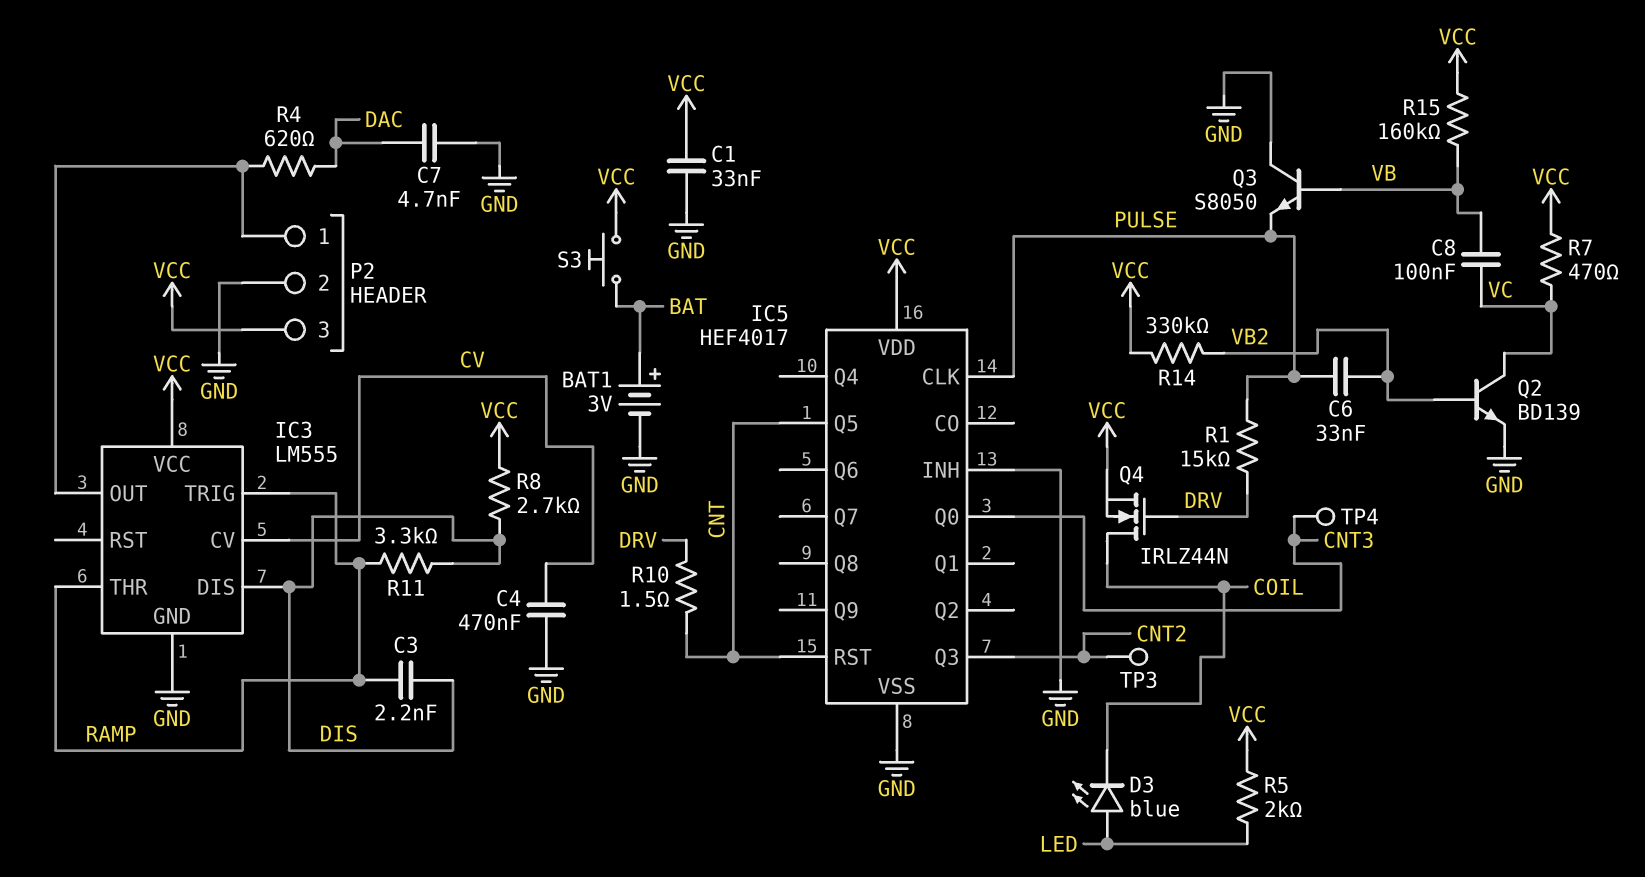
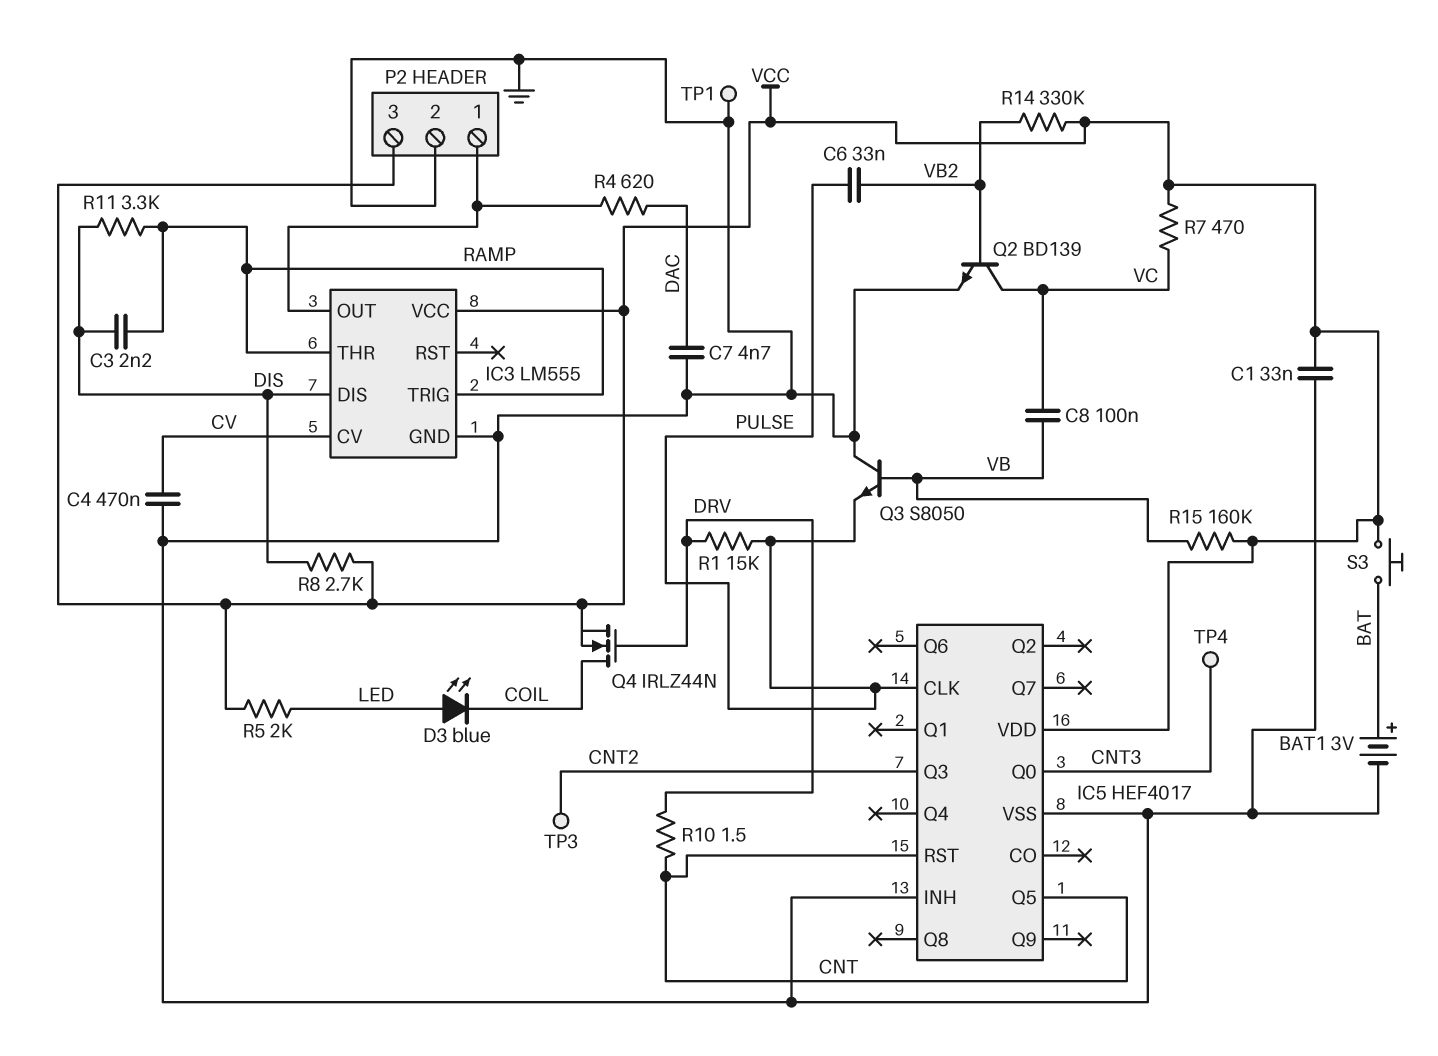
TP1: none -> test point (GND)

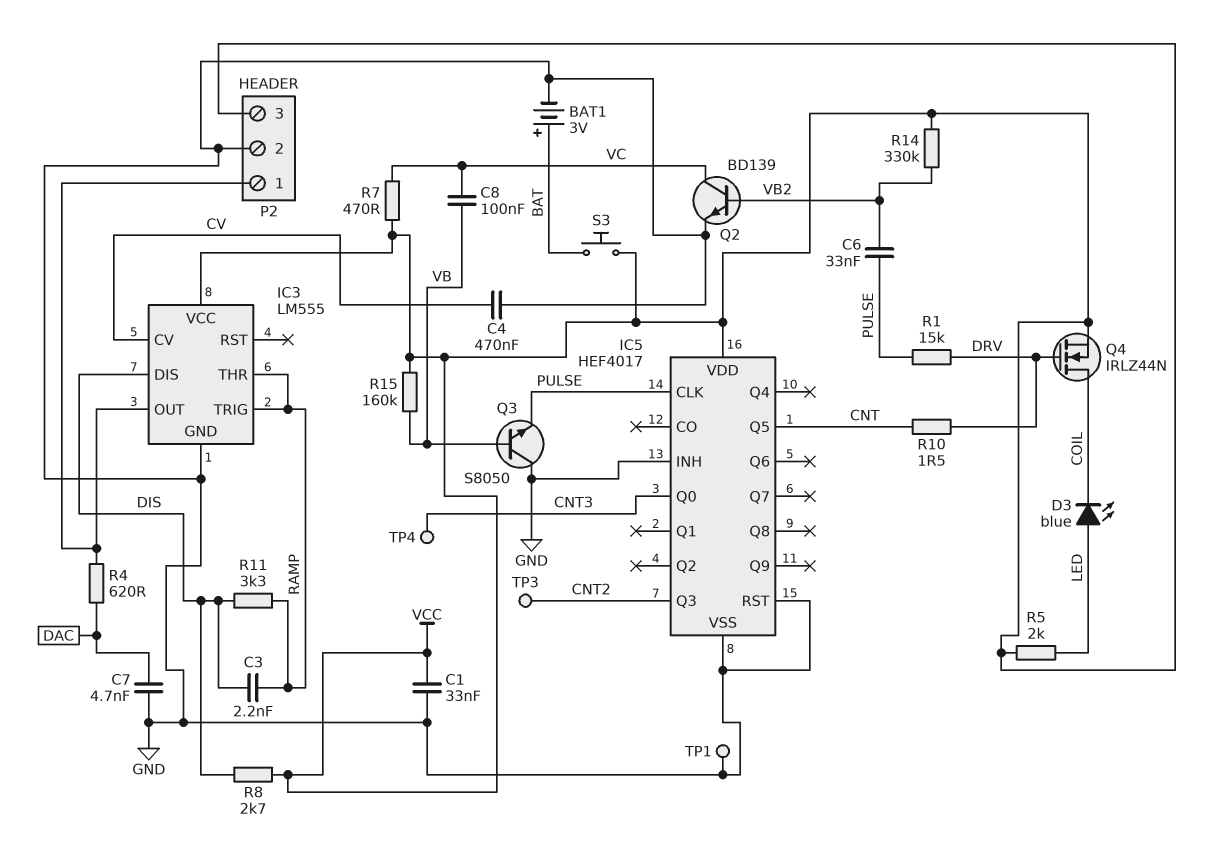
IC5 pin RST: CNT -> GND

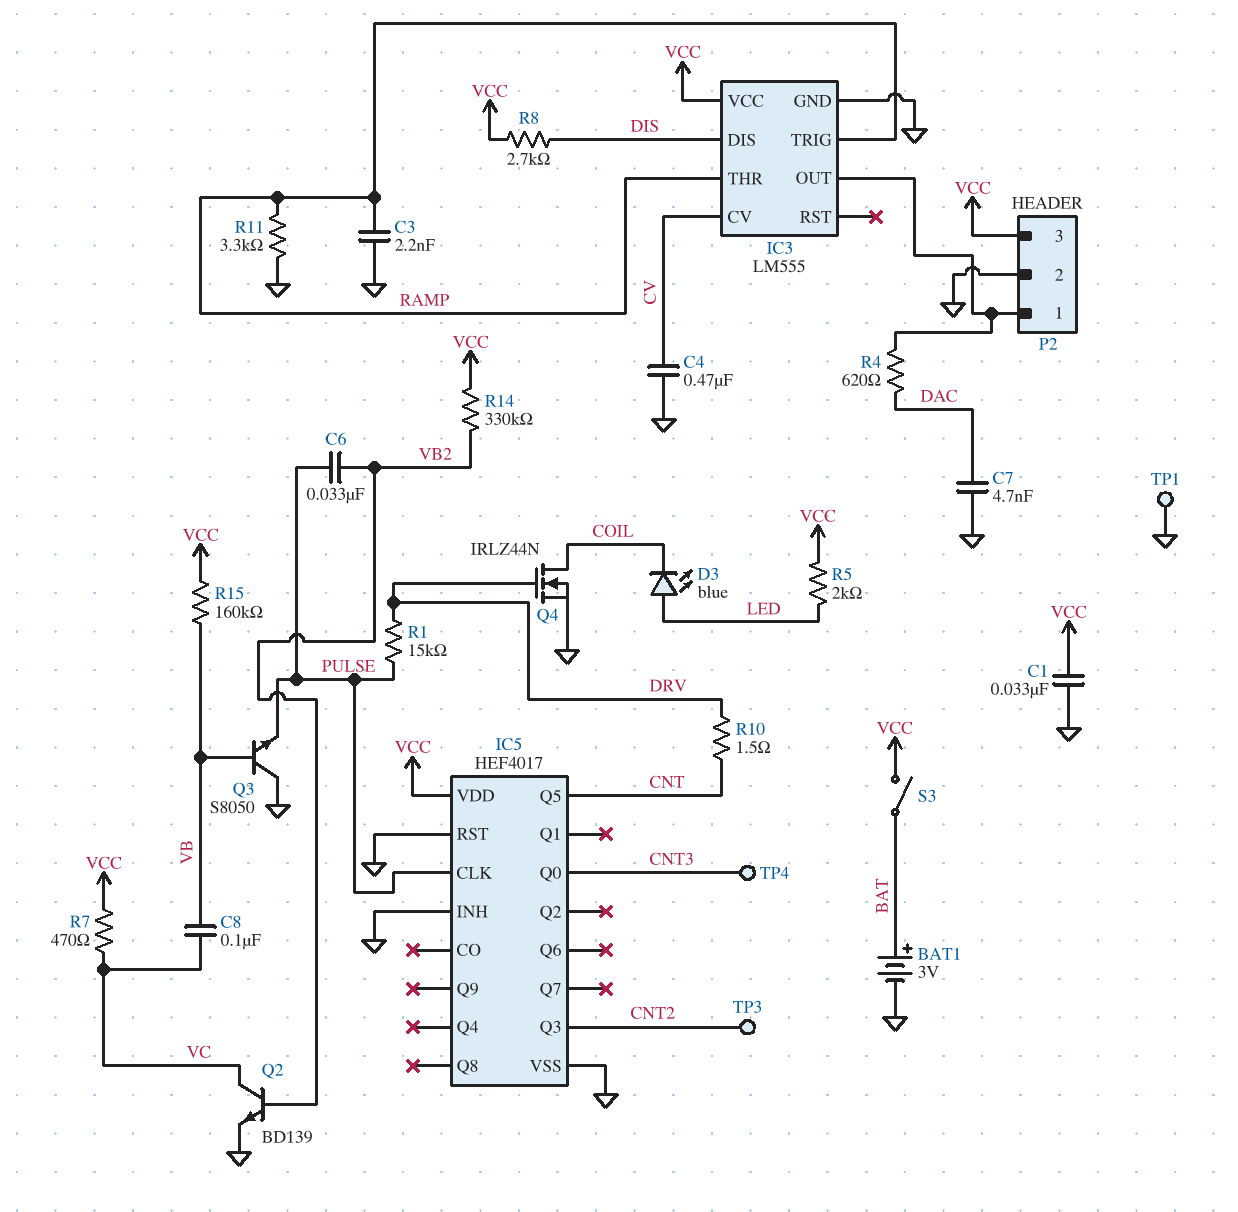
C3: 2.2nF (DIS, RAMP) -> 2.2nF (GND, RAMP)
Q4: NMOS IRLZ44N (G DRV, D COIL, S VCC) -> NMOS IRLZ44N (G DRV, D COIL, S GND)
R11: 3.3k (DIS, RAMP) -> 3.3k (GND, RAMP)
S3: button (BAT, VCC) -> switch (BAT, VCC)

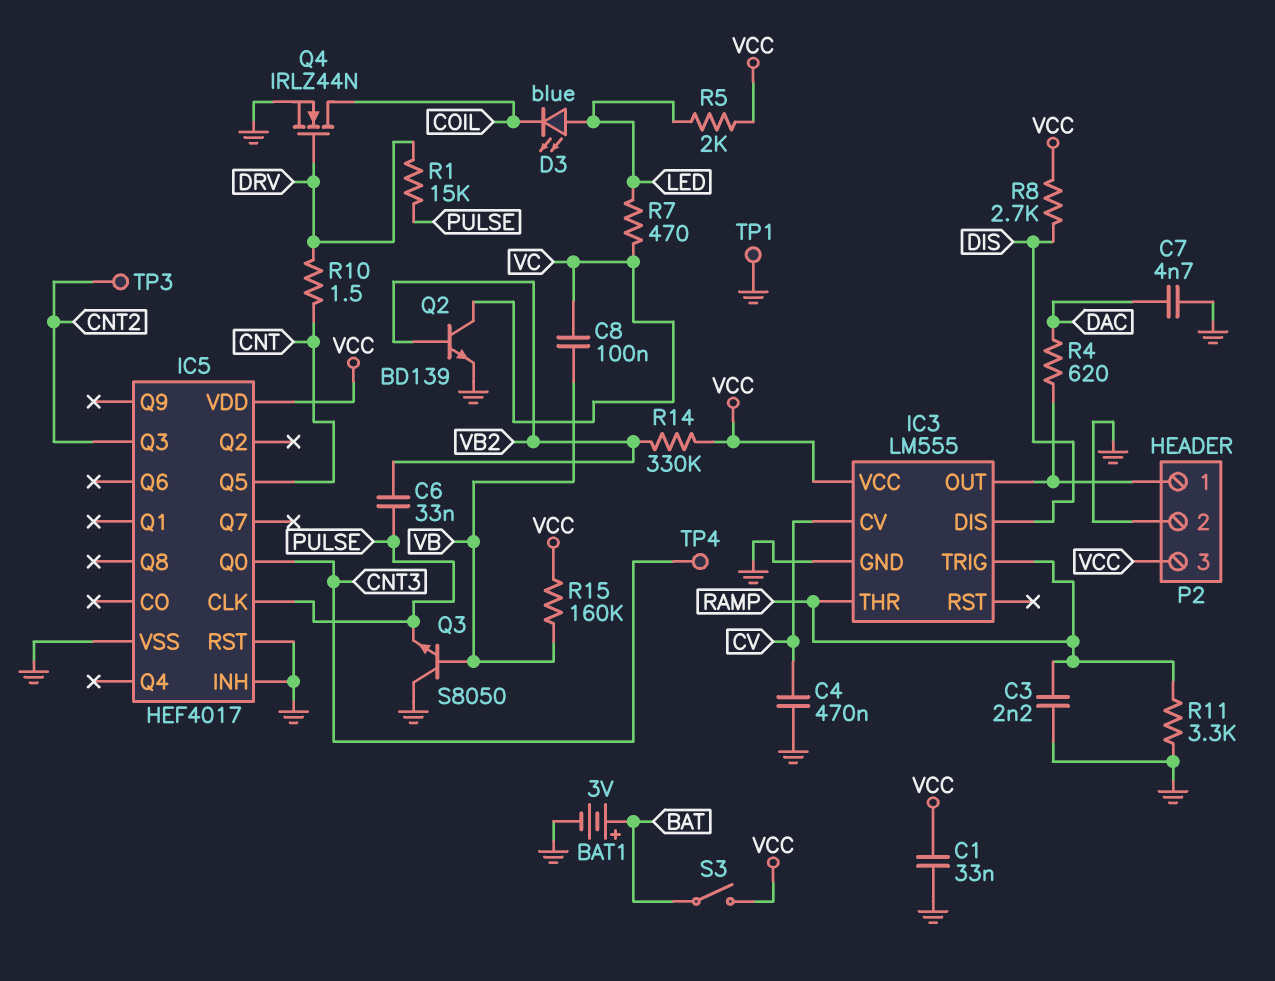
R7: 470 (VC, VCC) -> 470 (LED, VC)

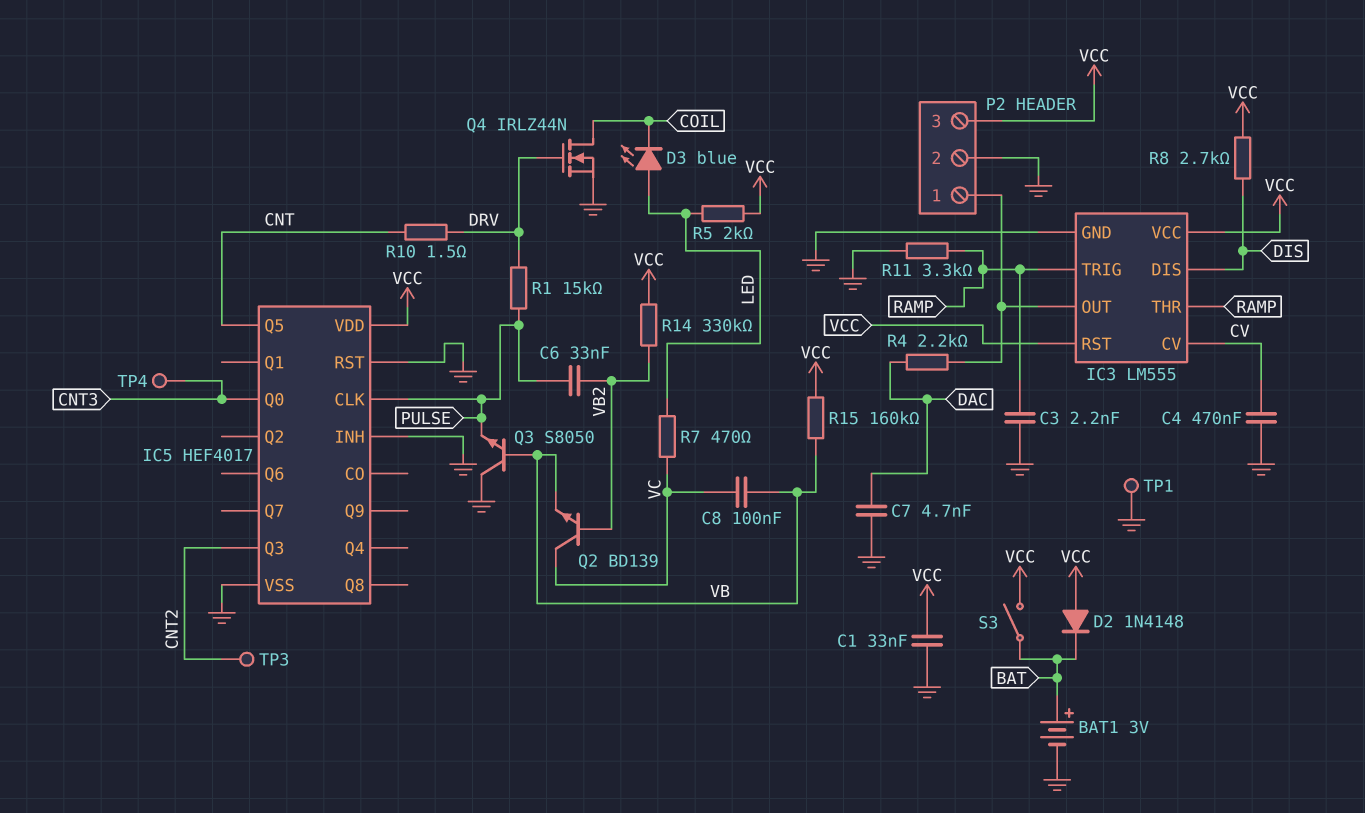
D2: none -> diode 1N4148 (A VCC, K BAT)
IC3 pin RST: none -> VCC
Q2: NPN BD139 (B VB2, C VC, E GND) -> NPN BD139 (B VB2, C VC, E VB)
R4: 620 (DAC, IC3/OUT) -> 2.2k (DAC, IC3/OUT)

